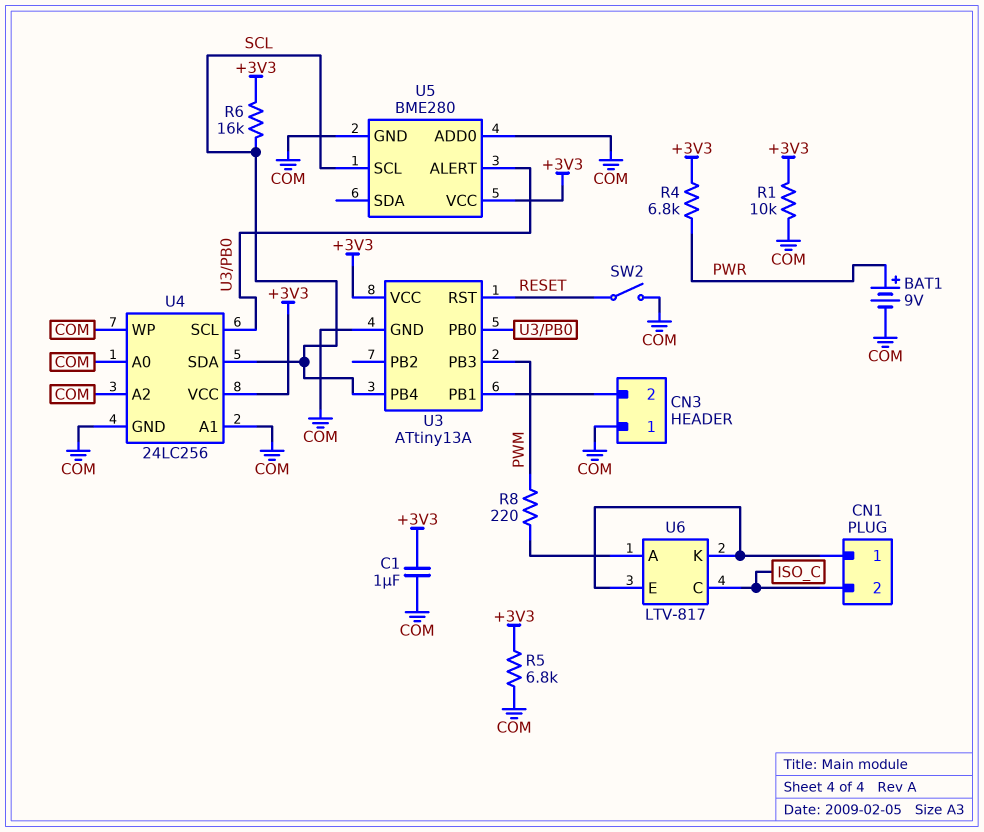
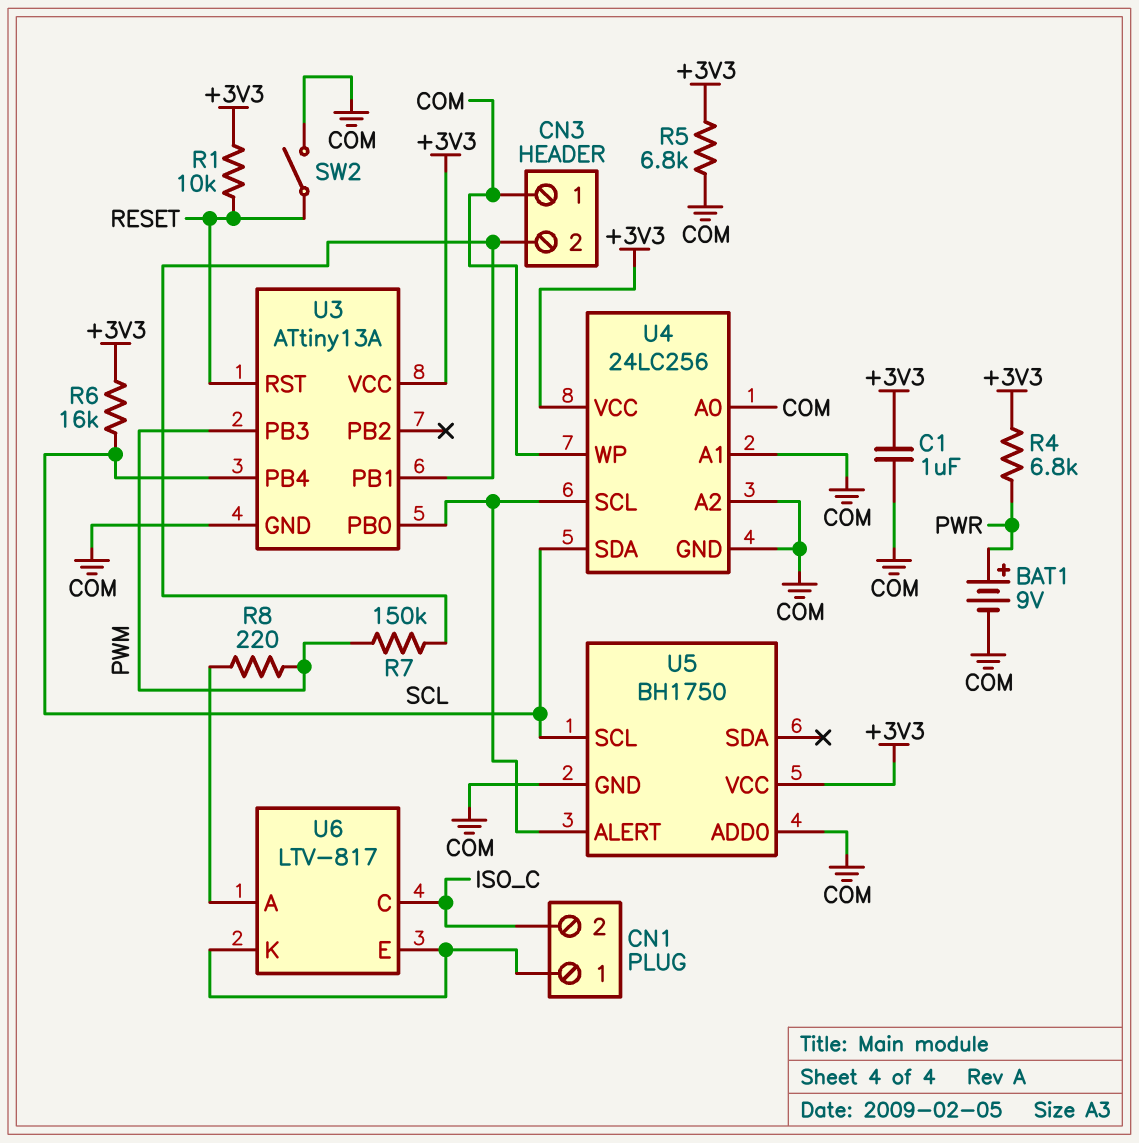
R1: 10k (+3V3, COM) -> 10k (+3V3, RESET)
R7: none -> 150k (CN3/2, PWM)
U5: BME280 -> BH1750

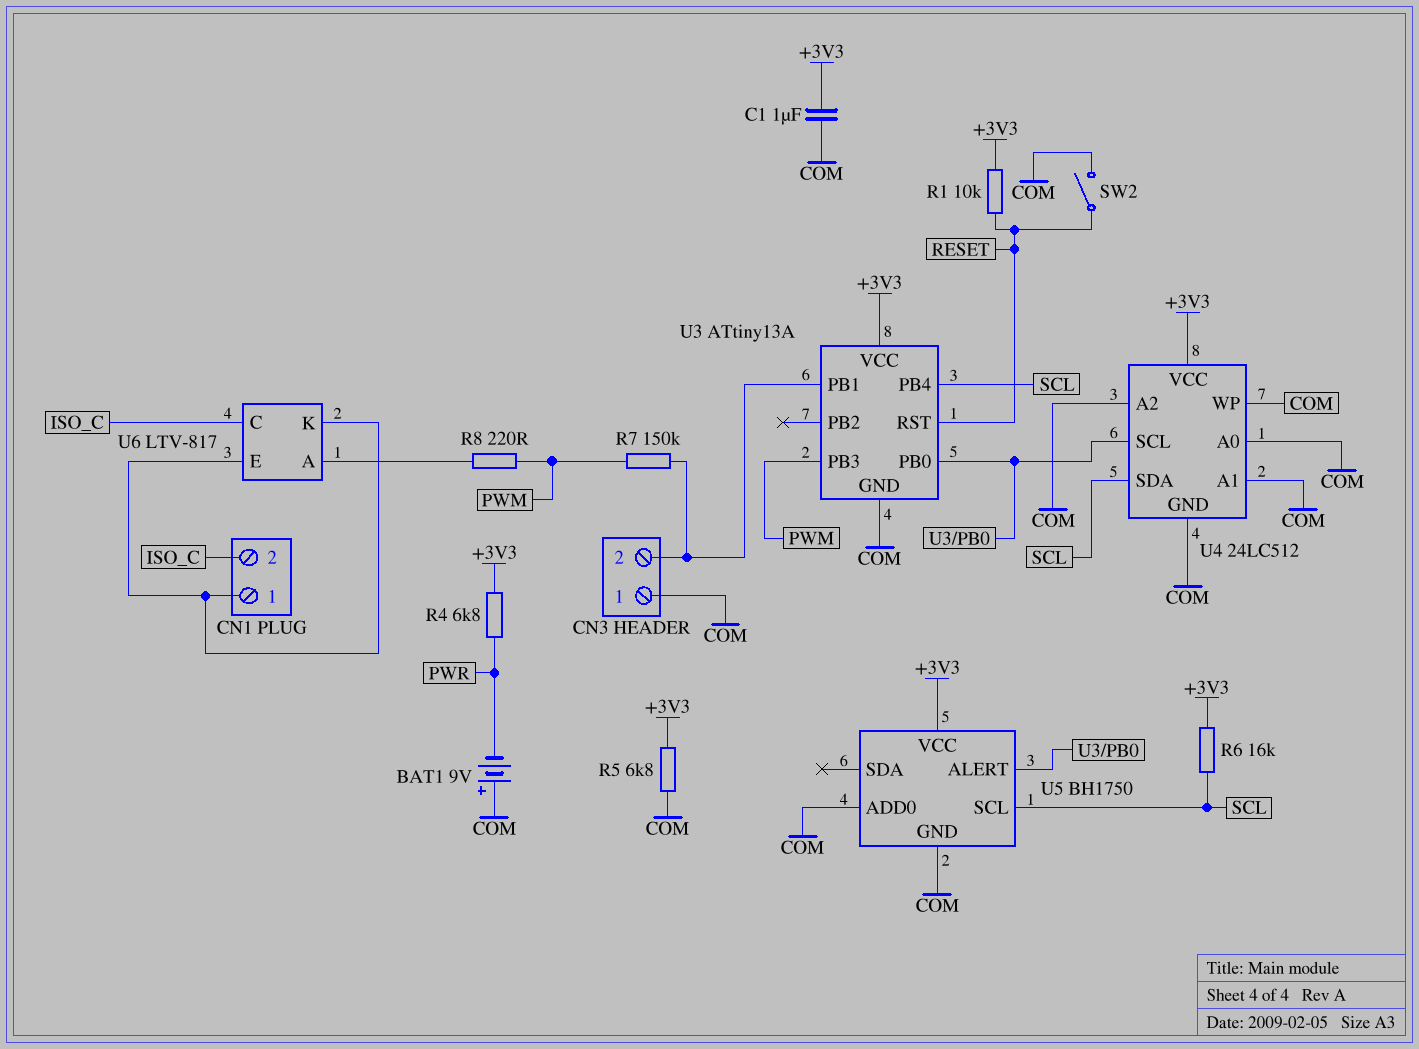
BAT1: 9V (plus PWR, minus COM) -> 9V (plus COM, minus PWR)
U4: 24LC256 -> 24LC512

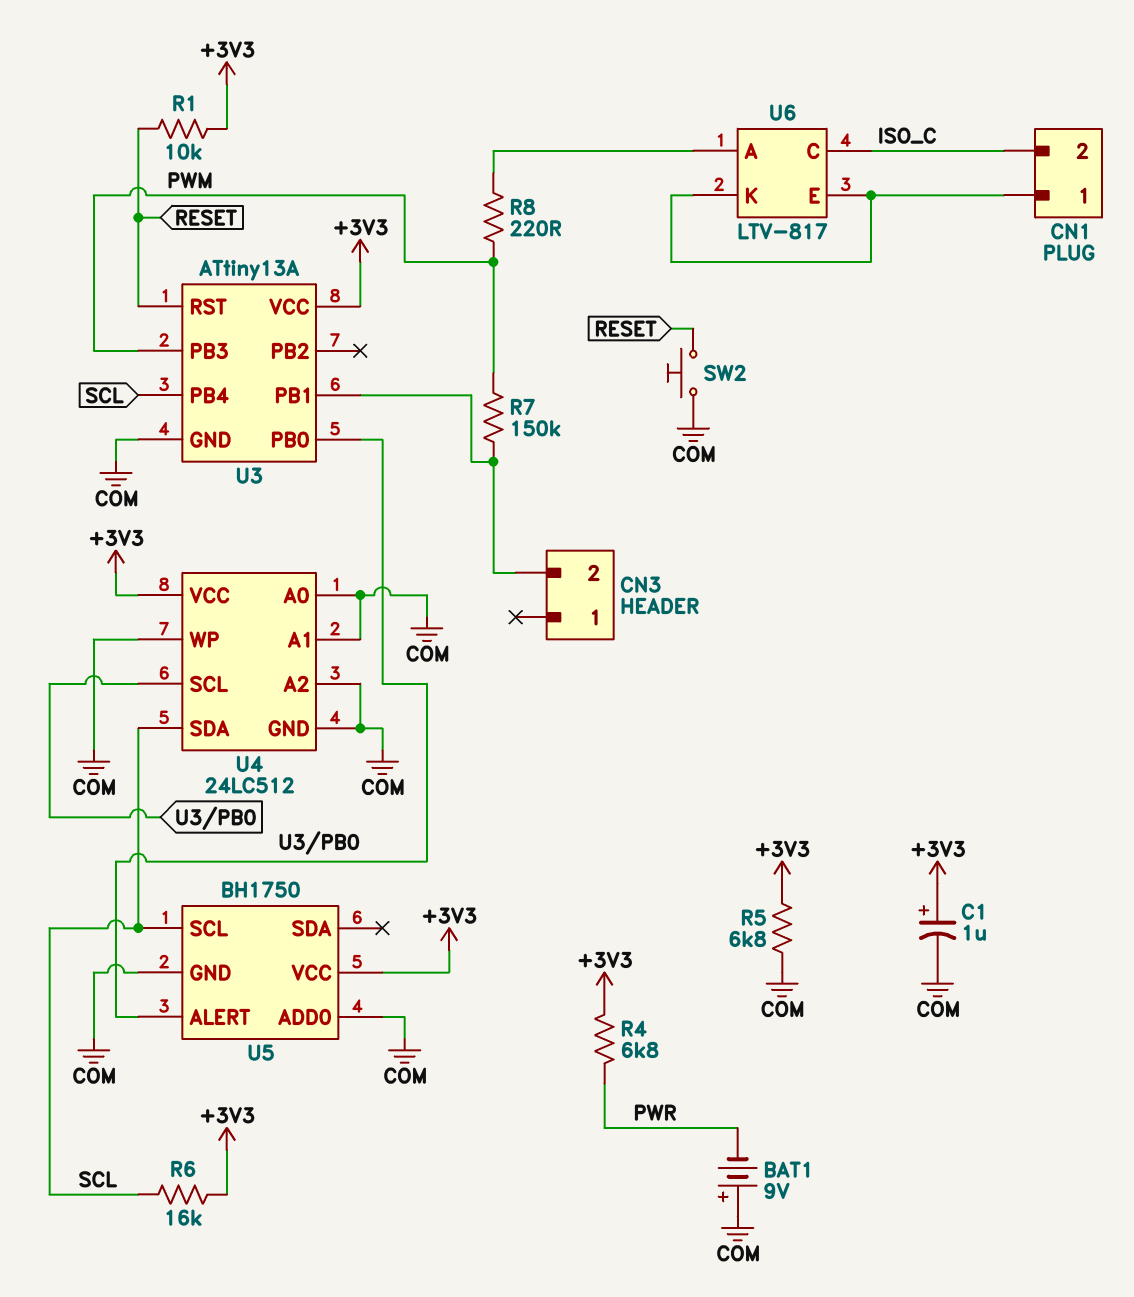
C1: 1uF (+3V3, COM) -> 1uF (plus +3V3, minus COM)
CN3 pin 1: COM -> none
SW2: switch (COM, RESET) -> button (COM, RESET)

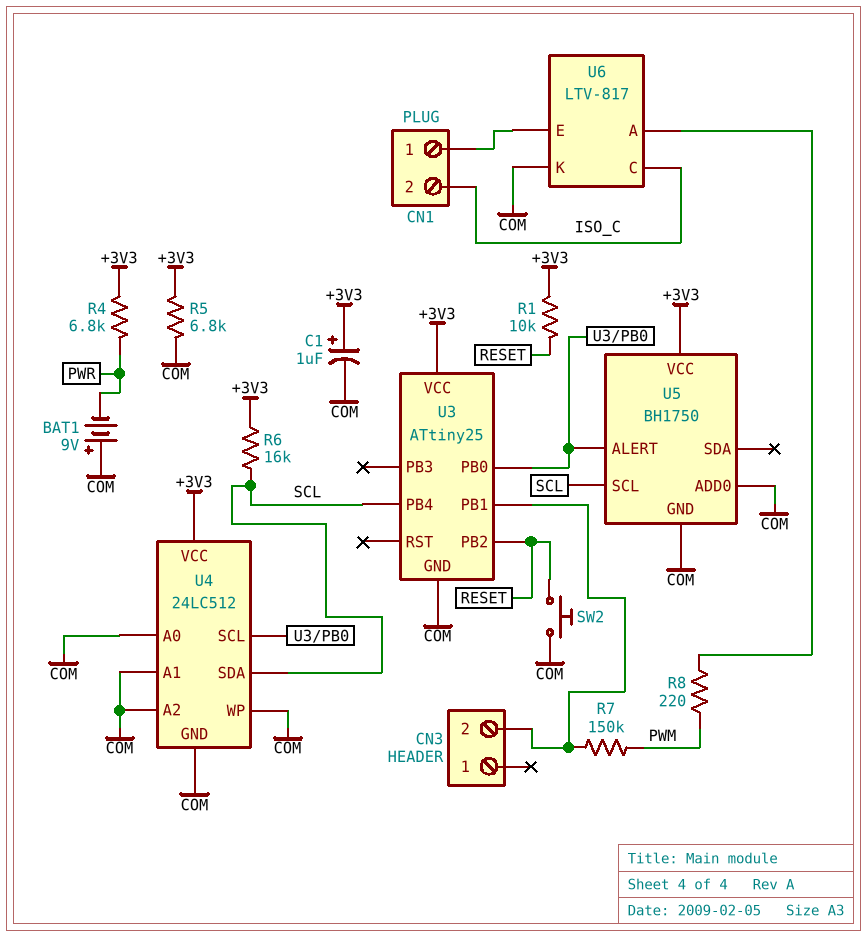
U3: ATtiny13A -> ATtiny25
U3 pin PB2: none -> RESET
U3 pin PB3: PWM -> none
U3 pin RST: RESET -> none
U6 pin K: CN1/1 -> COM

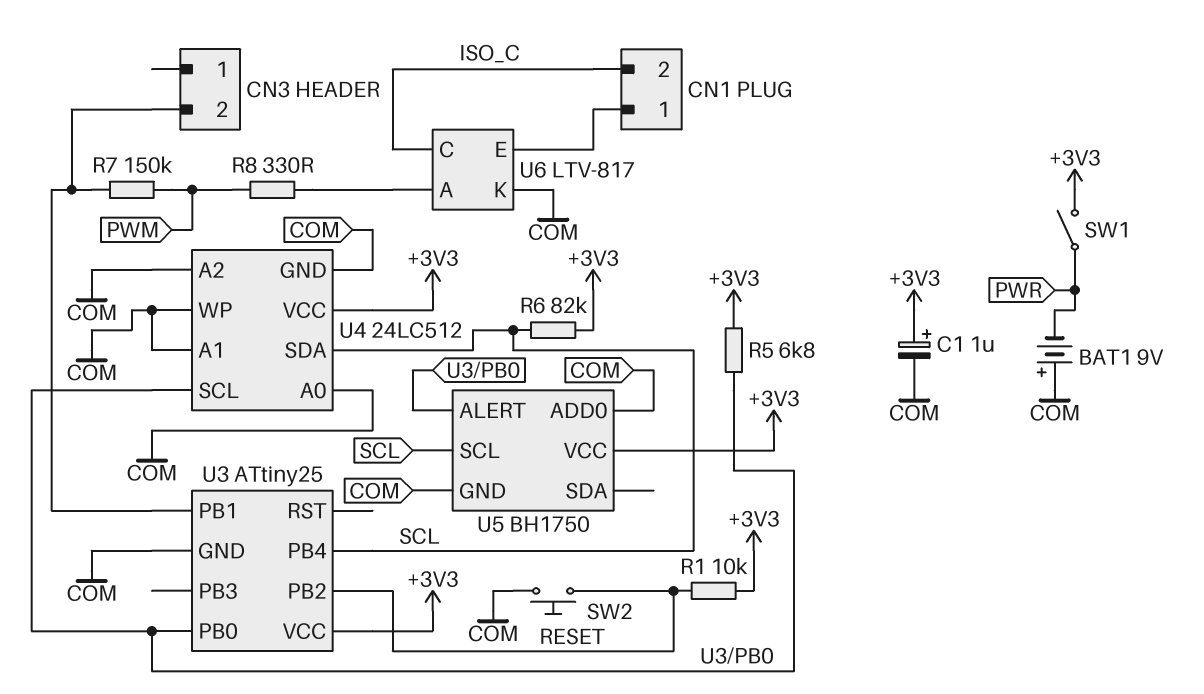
R4: 6.8k (+3V3, PWR) -> none
R5: 6.8k (+3V3, COM) -> 6.8k (+3V3, U3/PB0)
R6: 16k (+3V3, SCL) -> 82k (+3V3, SCL)
R8: 220 (PWM, U6/A) -> 330 (PWM, U6/A)
SW1: none -> switch (+3V3, PWR)

